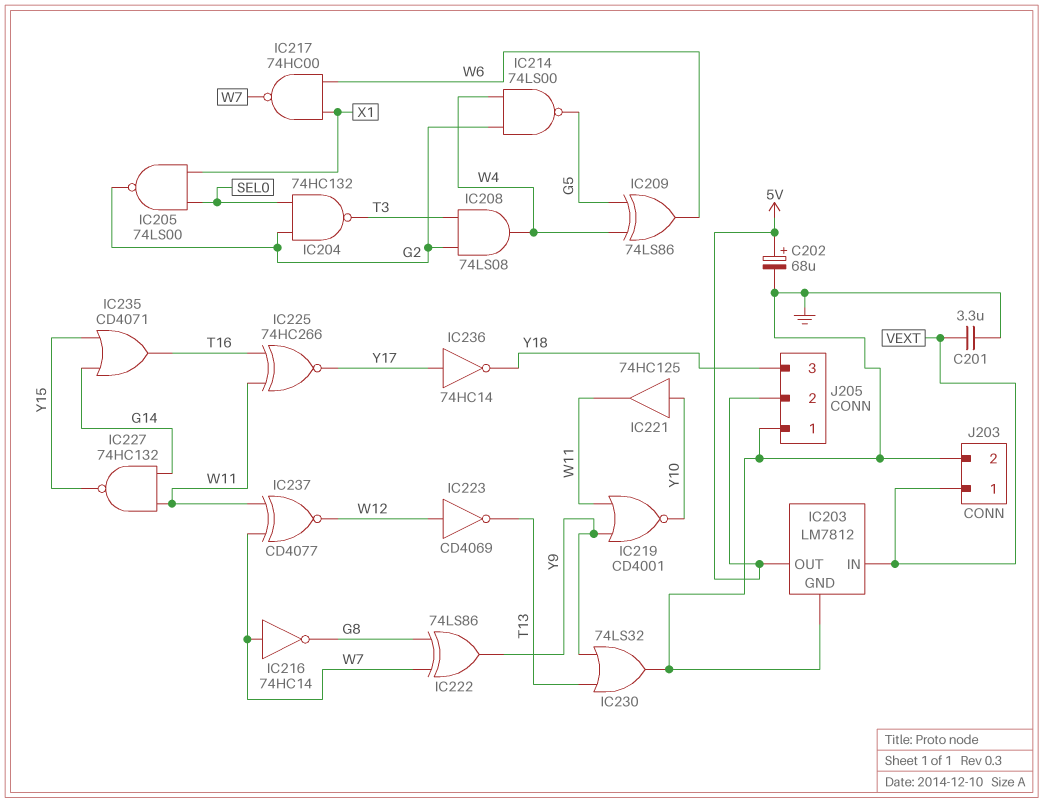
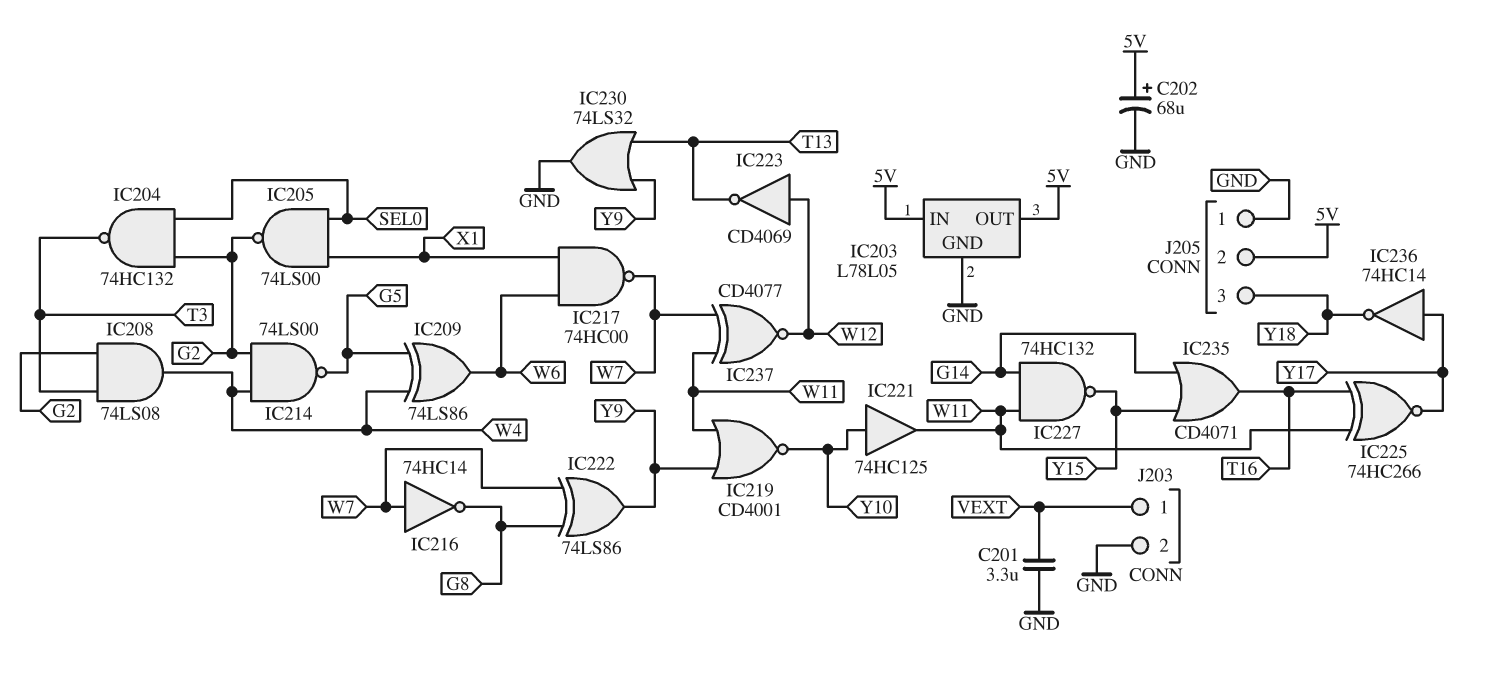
IC203: LM7812 -> L78L05
IC203 pin IN: VEXT -> 5V

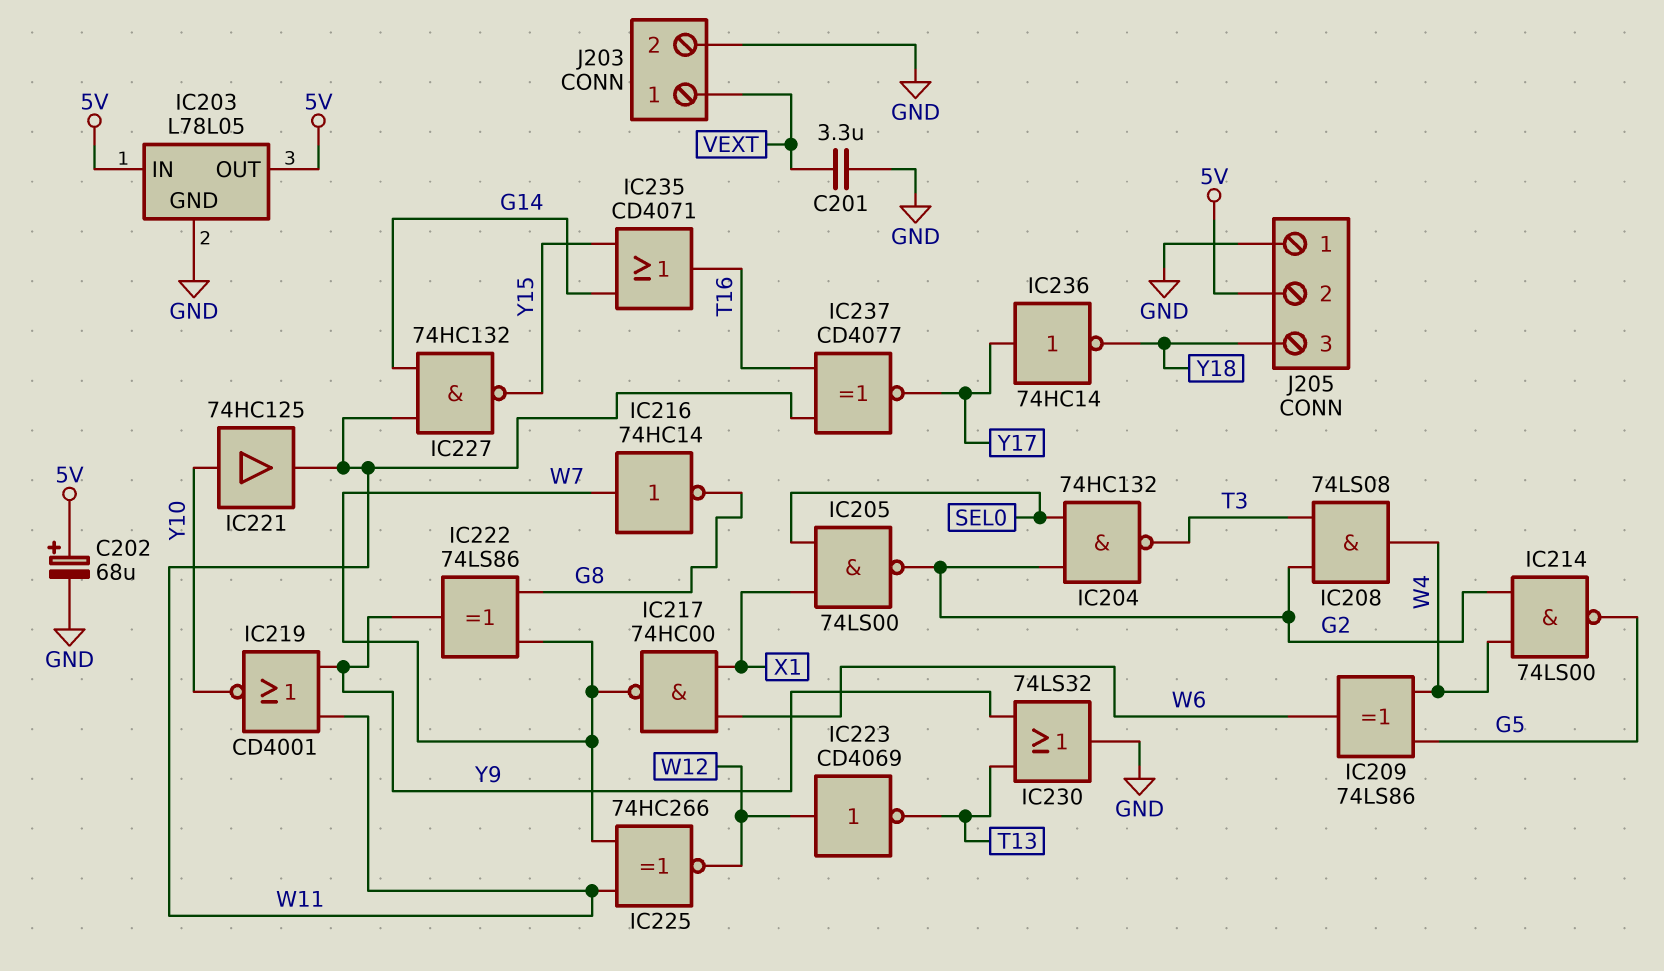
IC225: XNOR 74HC266 (in T16, in W11, out Y17) -> XNOR 74HC266 (in W7, in W11, out W12)
IC237: XNOR CD4077 (in W7, in W11, out W12) -> XNOR CD4077 (in T16, in W11, out Y17)

